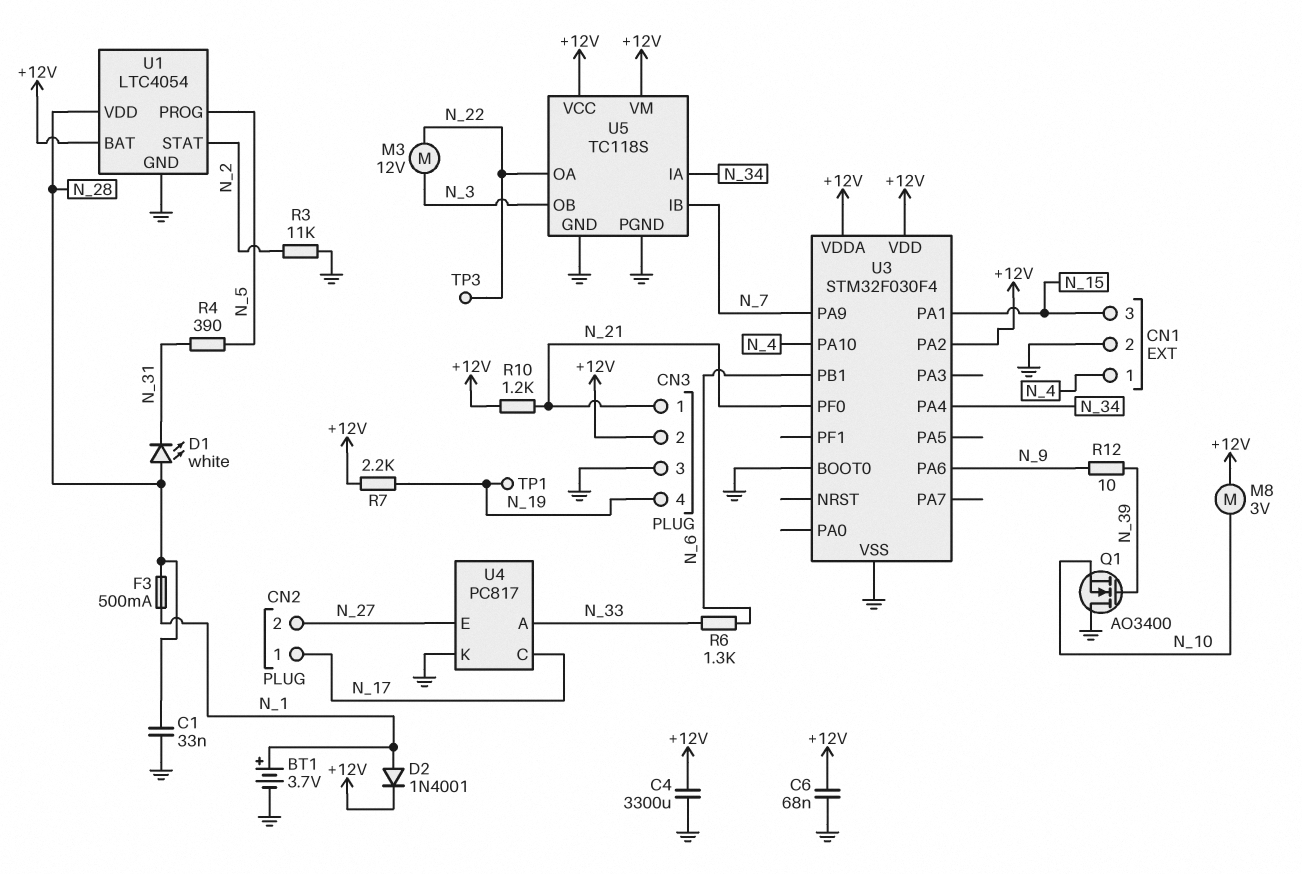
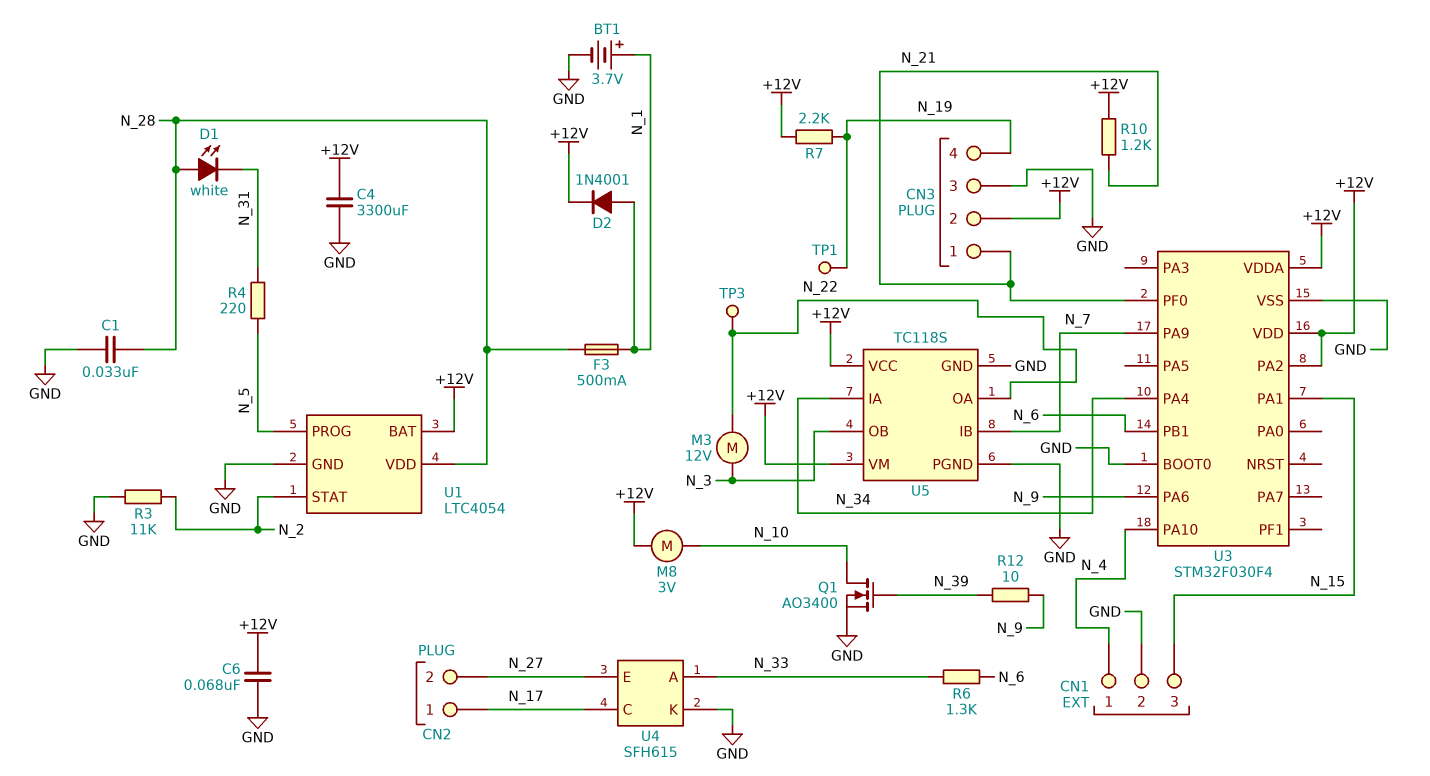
Q1: NMOS AO3400 (G N_39, D GND, S N_10) -> NMOS AO3400 (G N_39, D N_10, S GND)
R4: 390 (N_5, N_31) -> 220 (N_5, N_31)
U4: PC817 -> SFH615

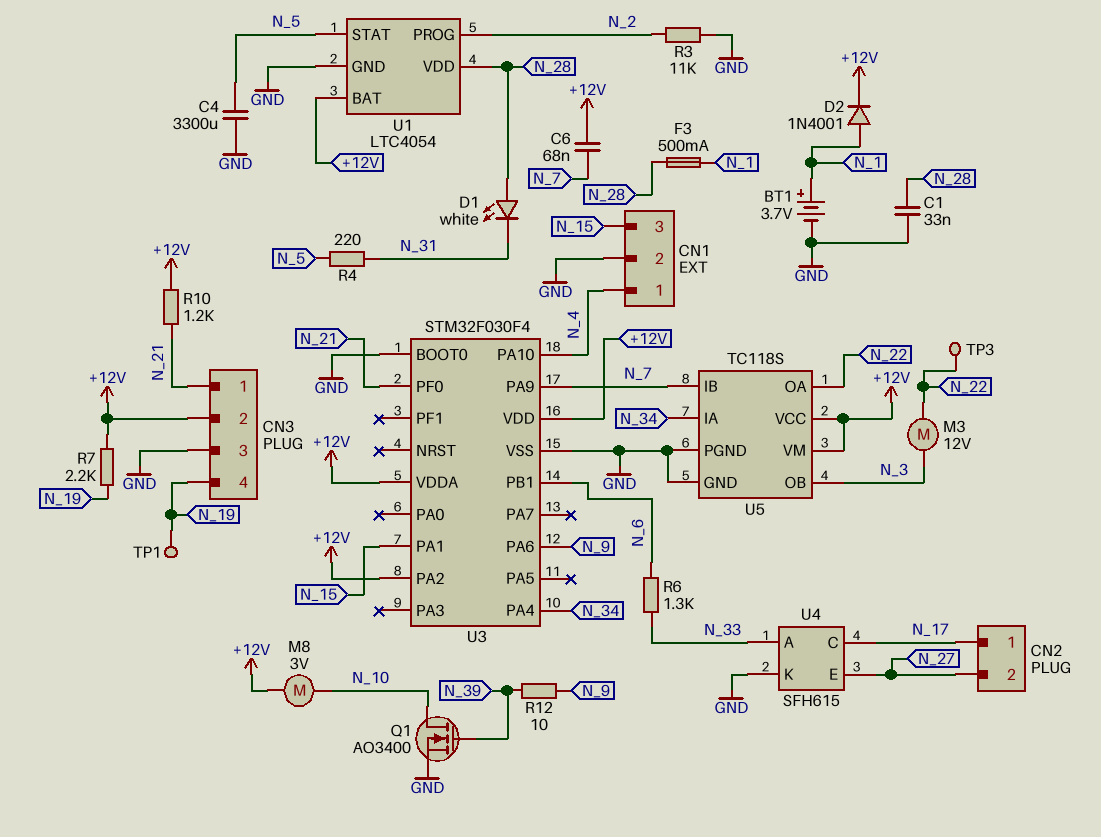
C4: 3300uF (+12V, GND) -> 3300uF (GND, N_5)
C6: 68nF (+12V, GND) -> 68nF (+12V, N_7)
U1 pin PROG: N_5 -> N_2
U1 pin STAT: N_2 -> N_5

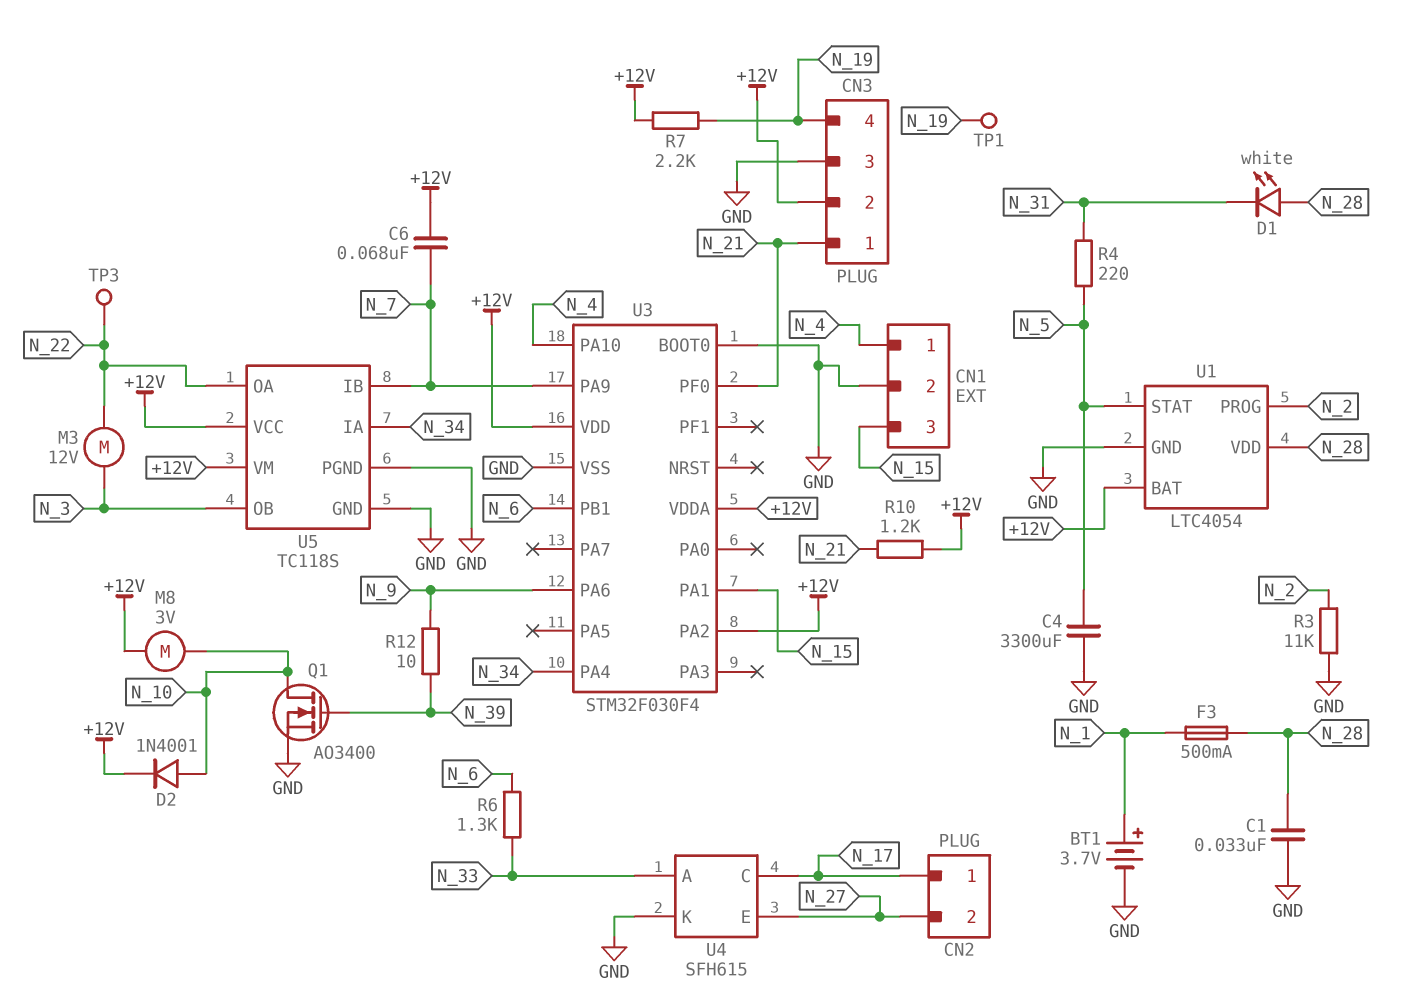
D2: diode 1N4001 (A N_1, K +12V) -> diode 1N4001 (A N_10, K +12V)

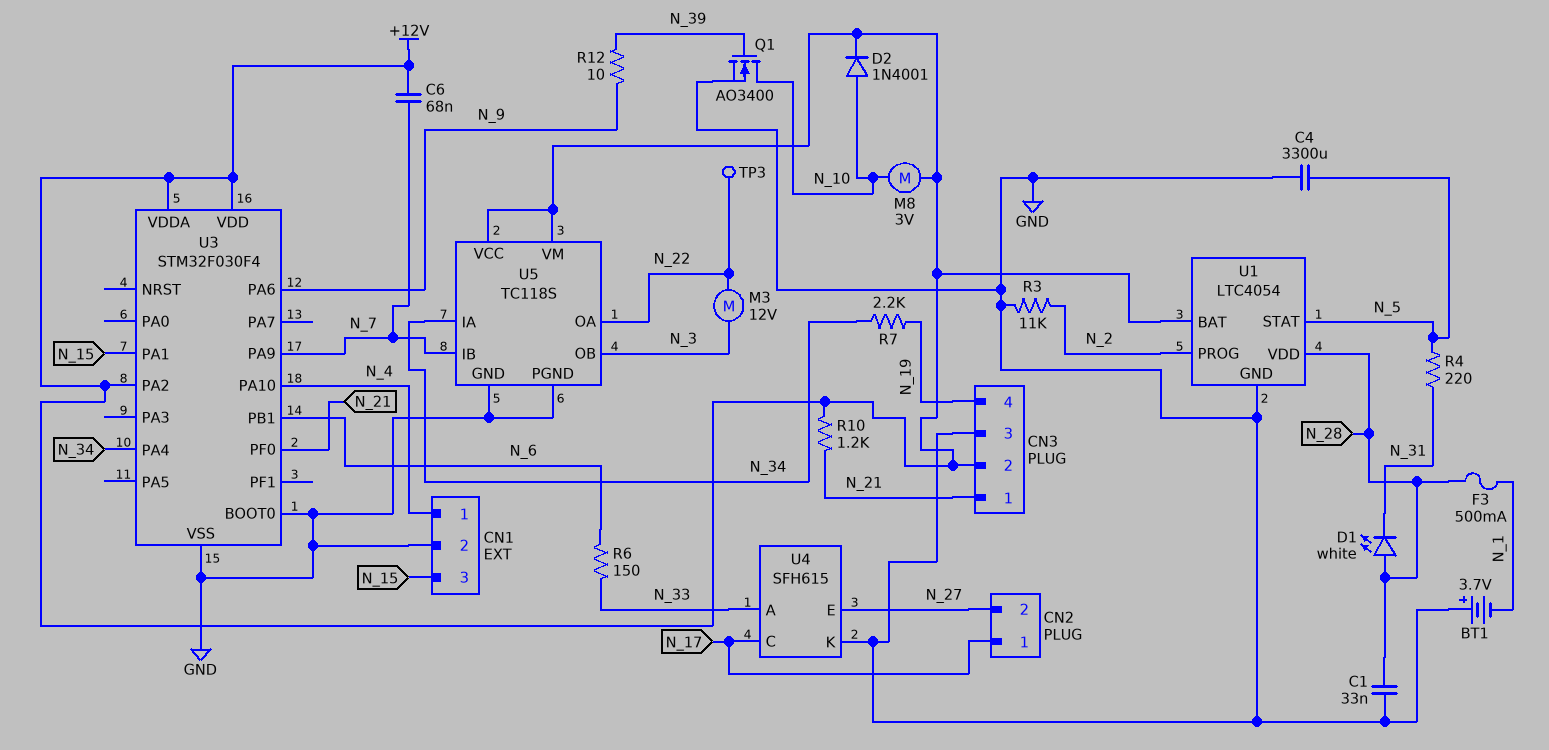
BT1: 3.7V (plus N_1, minus GND) -> 3.7V (plus GND, minus N_1)
R6: 1.3k (N_6, N_33) -> 150 (N_6, N_33)
R7: 2.2k (+12V, N_19) -> 2.2k (N_19, N_34)
TP1: test point (N_19) -> none

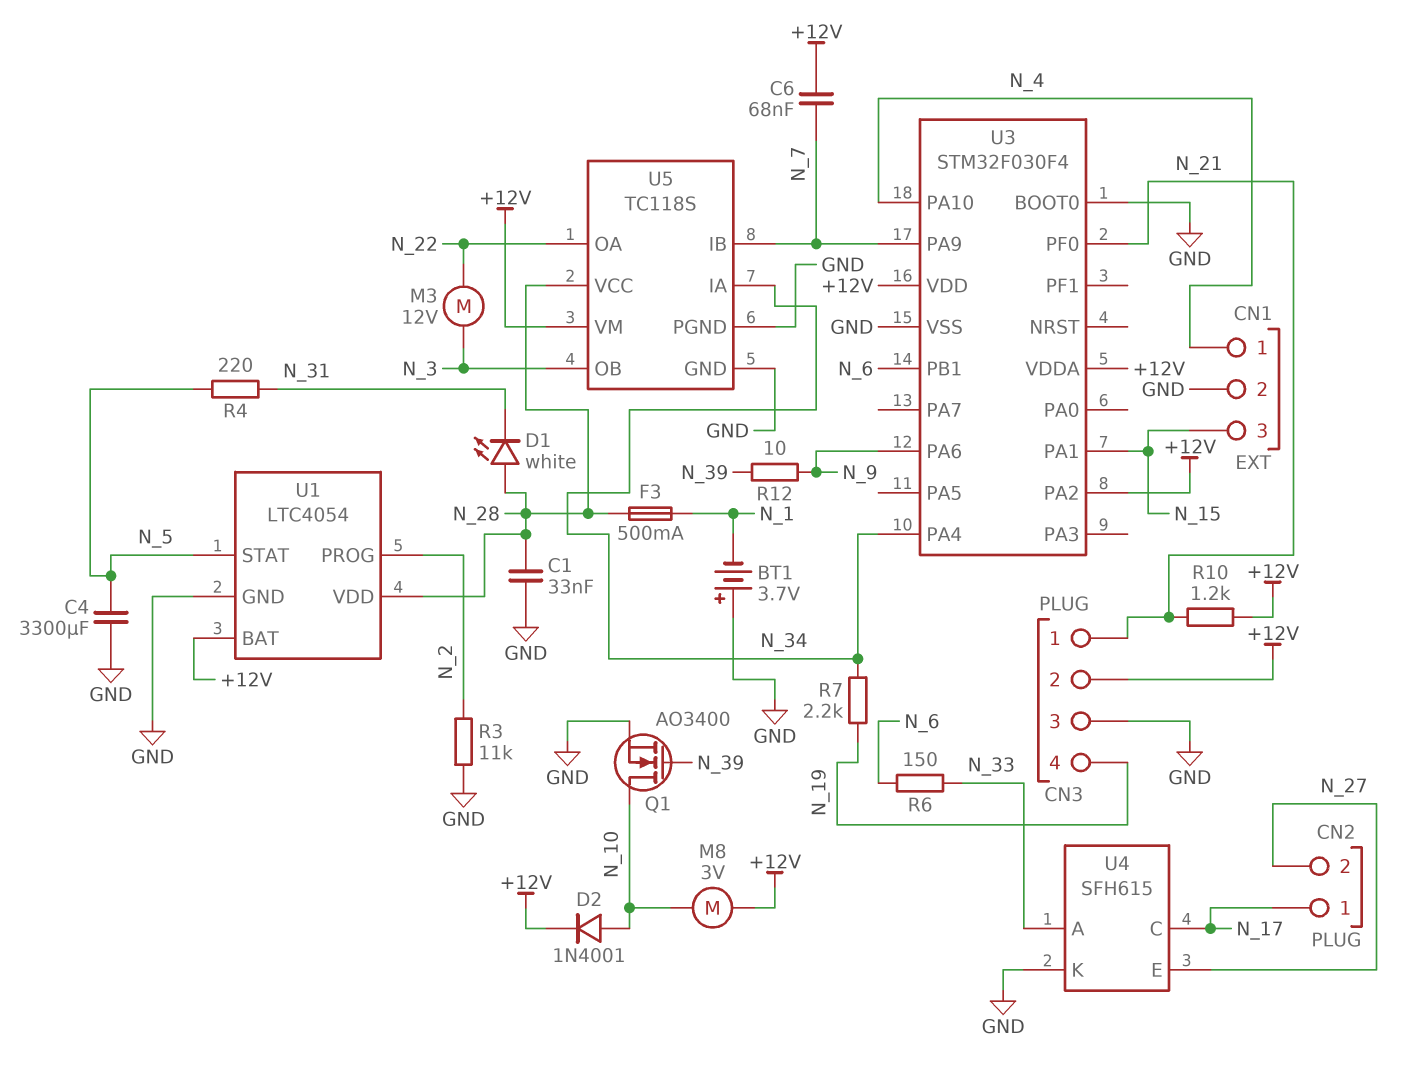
TP3: test point (N_22) -> none
U5 pin VCC: +12V -> N_28

